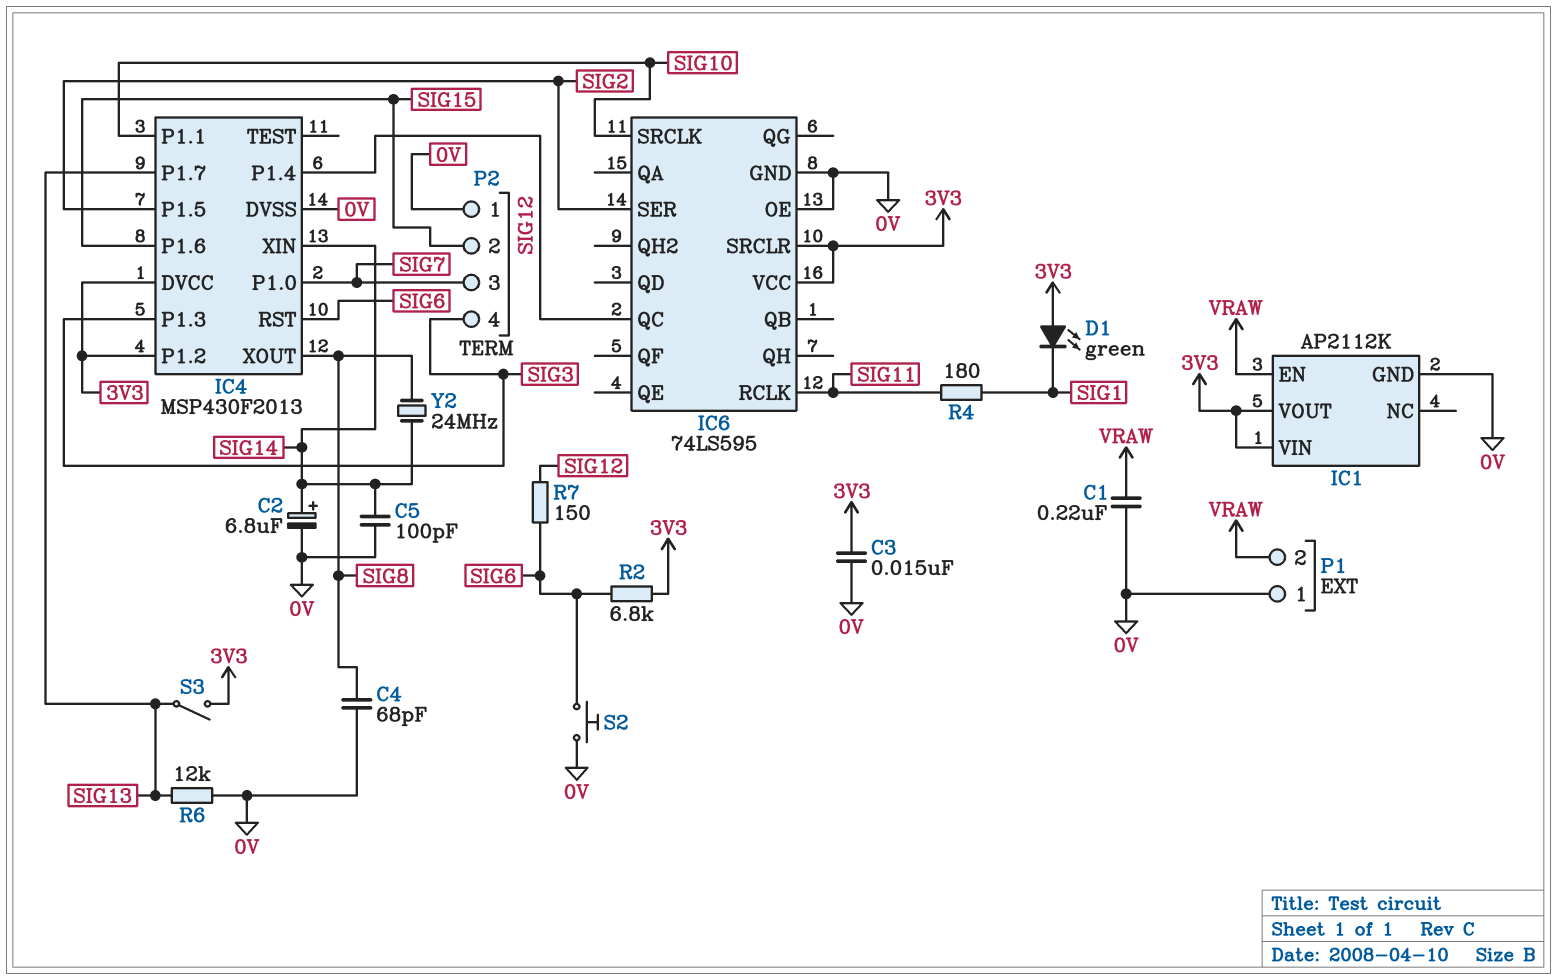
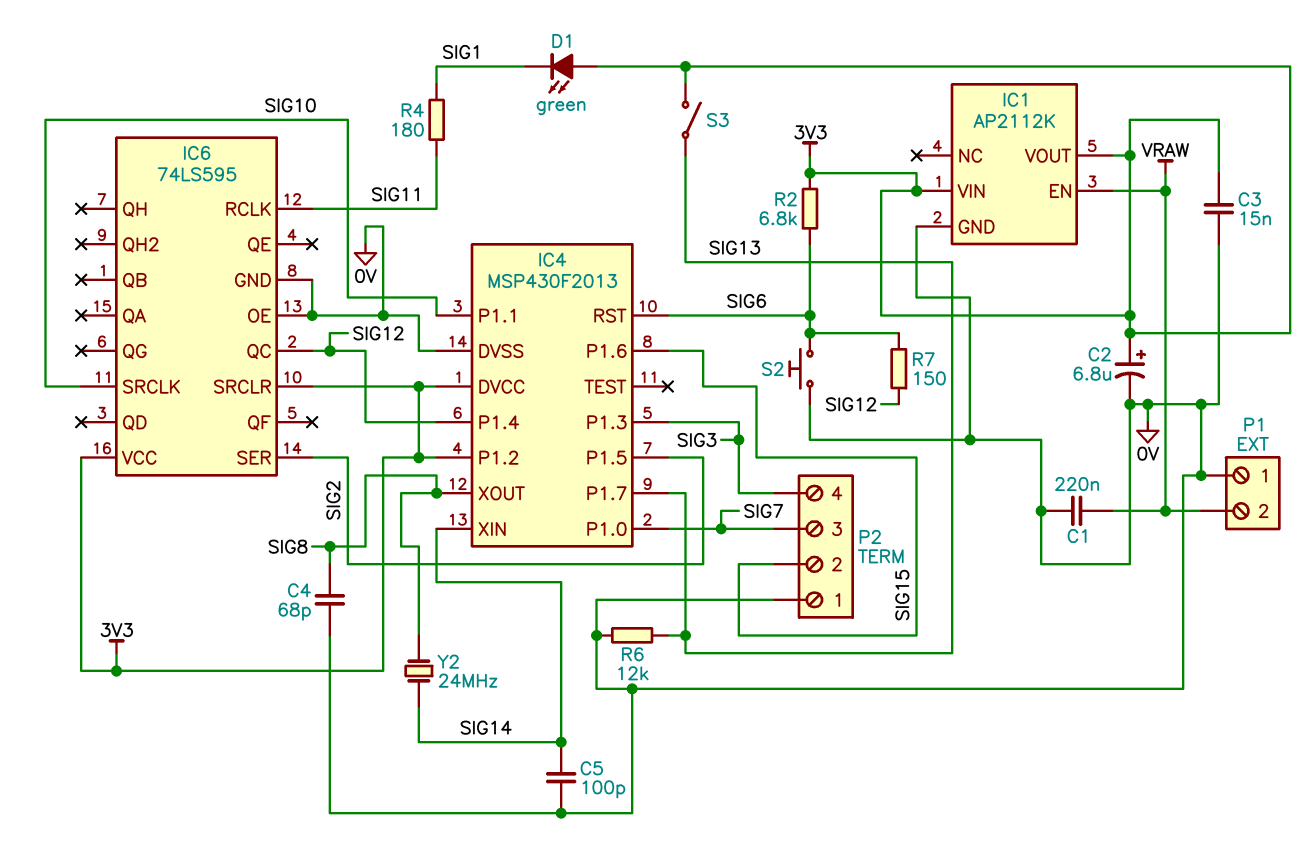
C2: 6.8uF (plus SIG14, minus 0V) -> 6.8uF (plus 3V3, minus 0V)

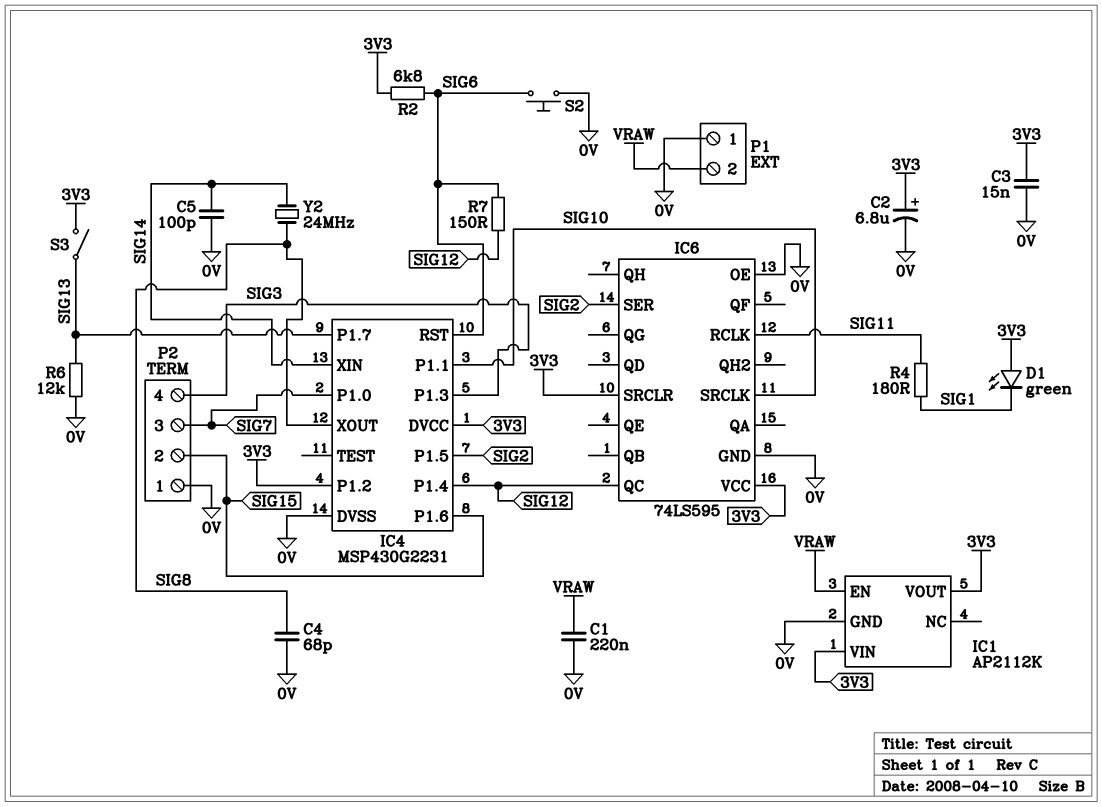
IC4: MSP430F2013 -> MSP430G2231

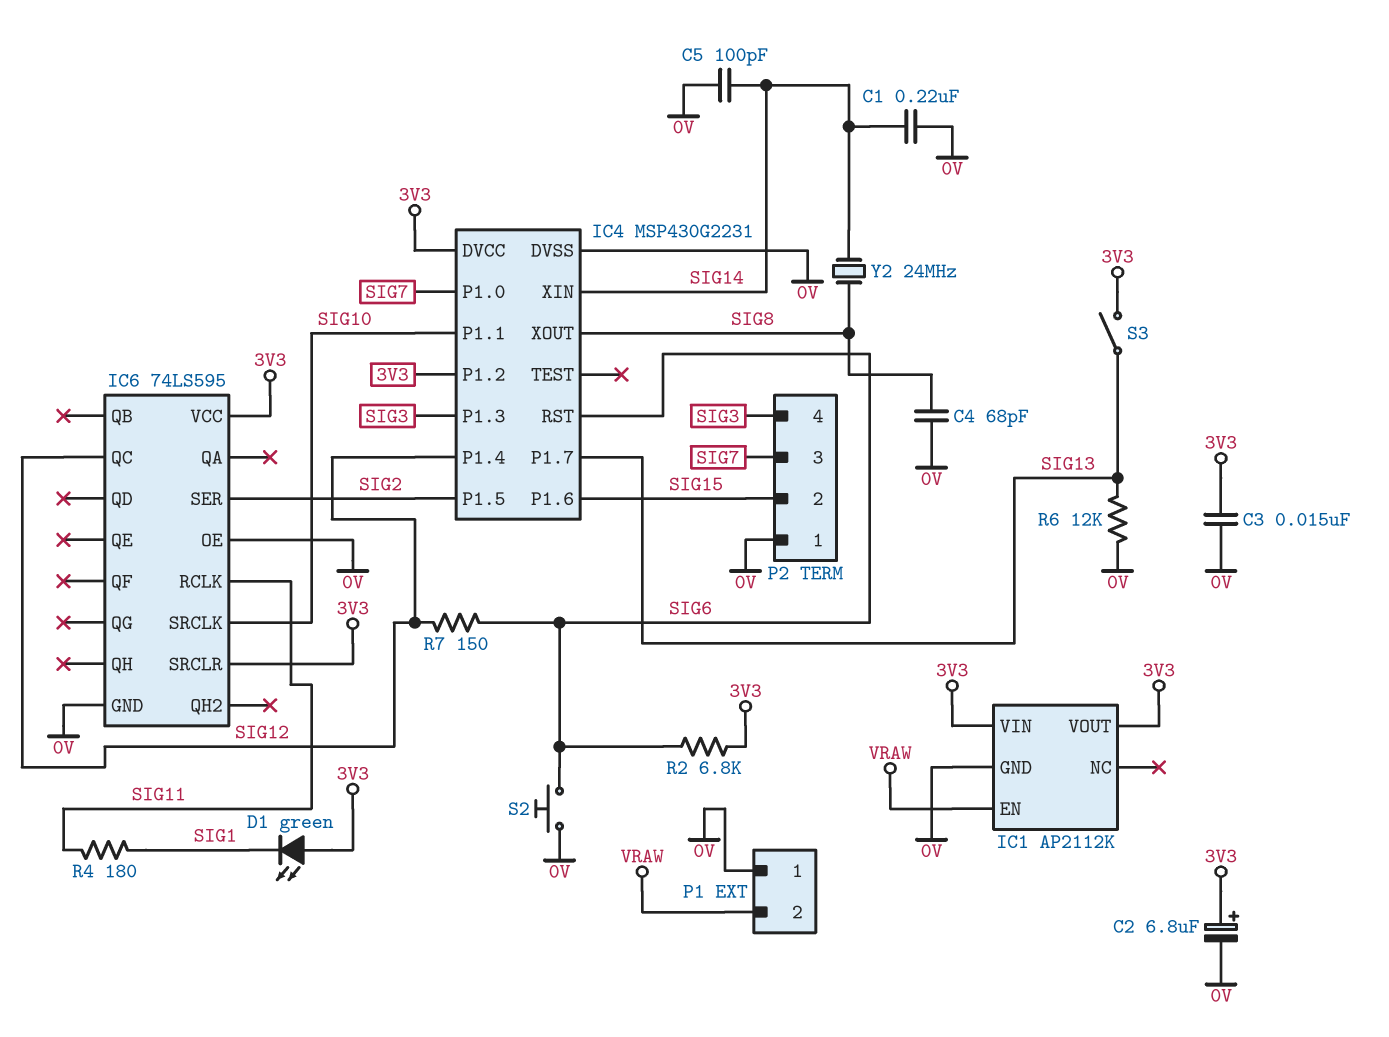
C1: 220nF (0V, VRAW) -> 220nF (0V, SIG14)

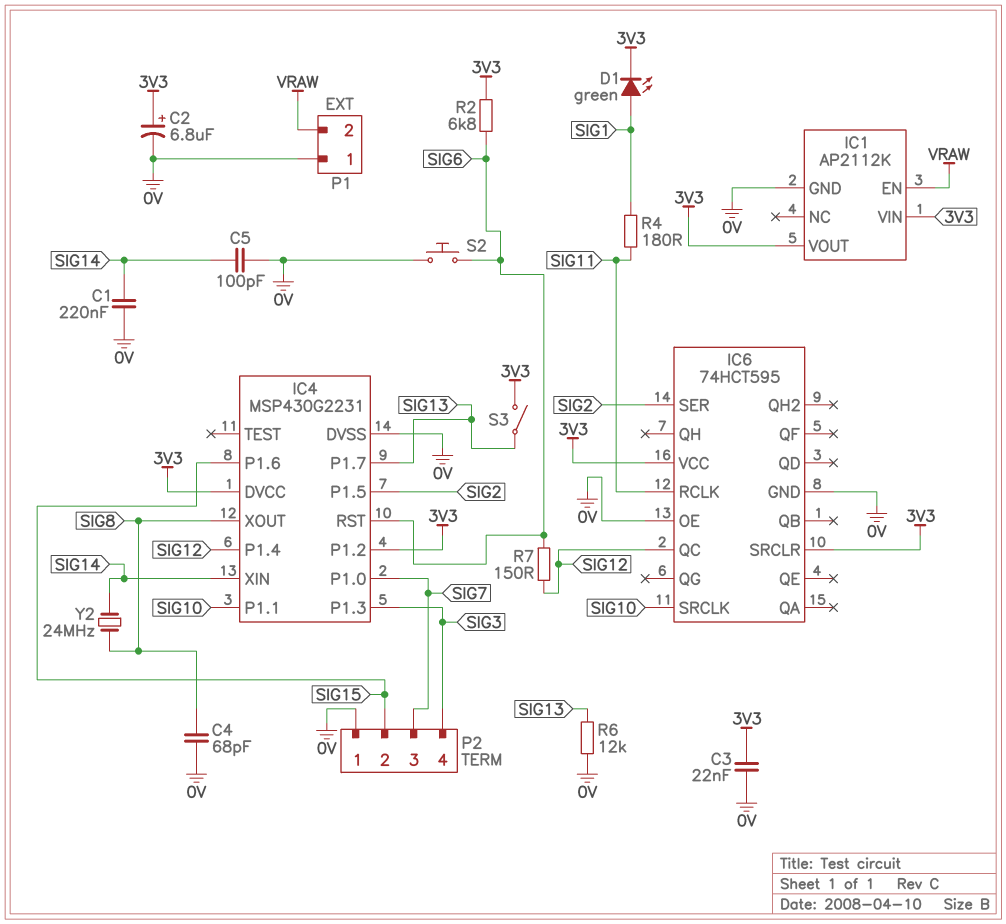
C3: 15nF (0V, 3V3) -> 22nF (0V, 3V3)
D1: LED green (A 3V3, K SIG1) -> LED green (A SIG1, K 3V3)
IC6: 74LS595 -> 74HCT595

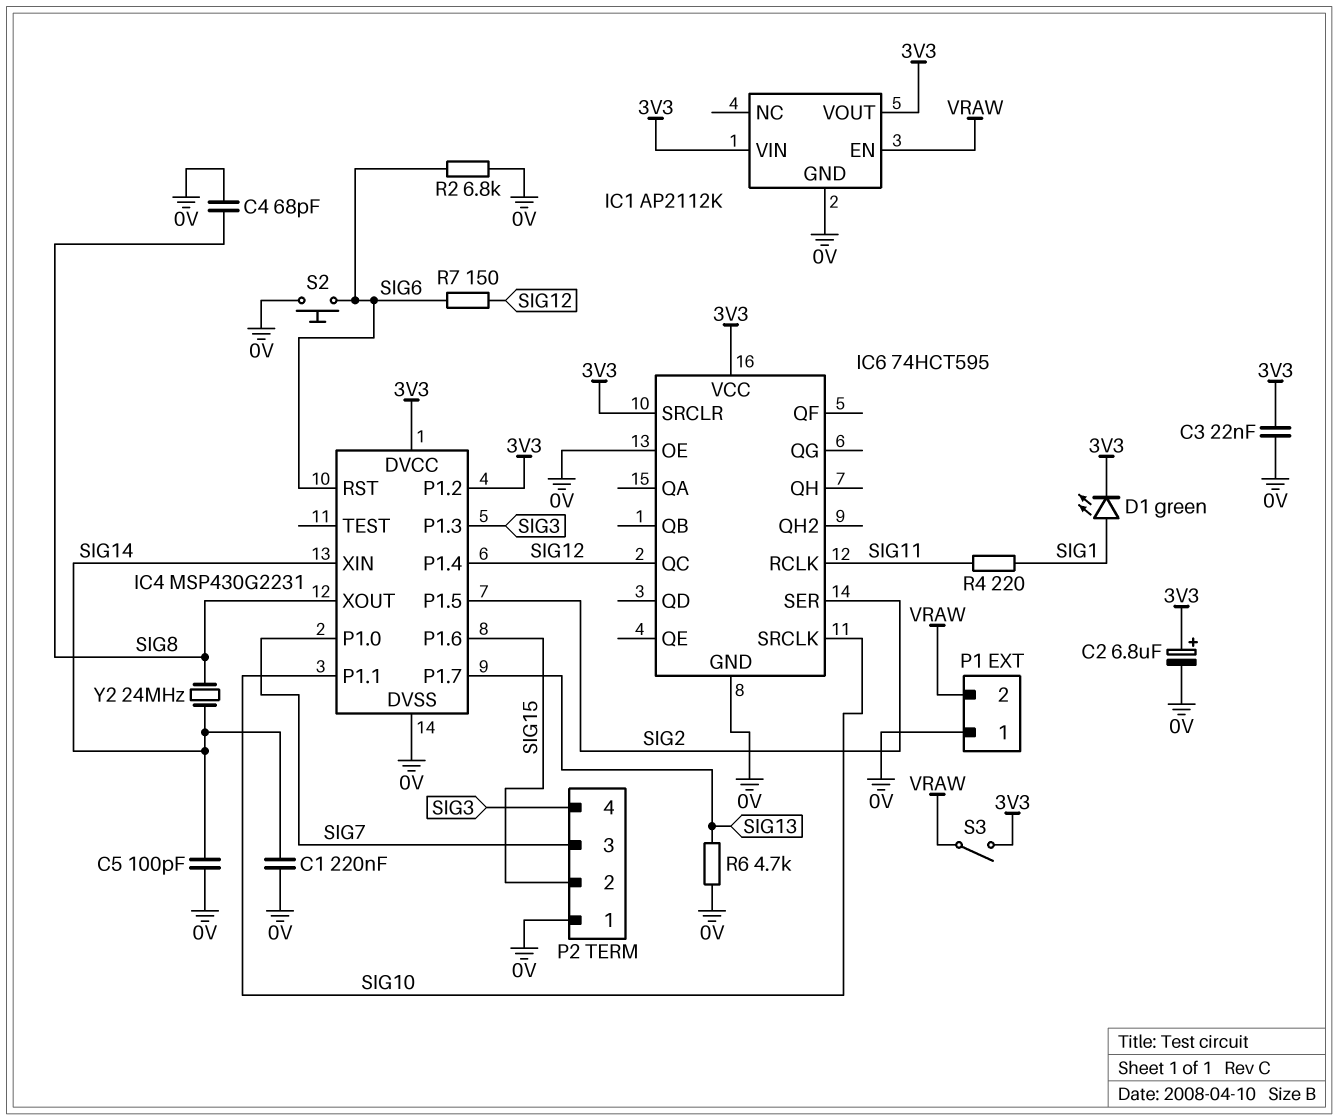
R2: 6.8k (3V3, SIG6) -> 6.8k (0V, SIG6)
R4: 180 (SIG1, SIG11) -> 220 (SIG1, SIG11)
R6: 12k (0V, SIG13) -> 4.7k (0V, SIG13)
S3: switch (3V3, SIG13) -> switch (3V3, VRAW)

